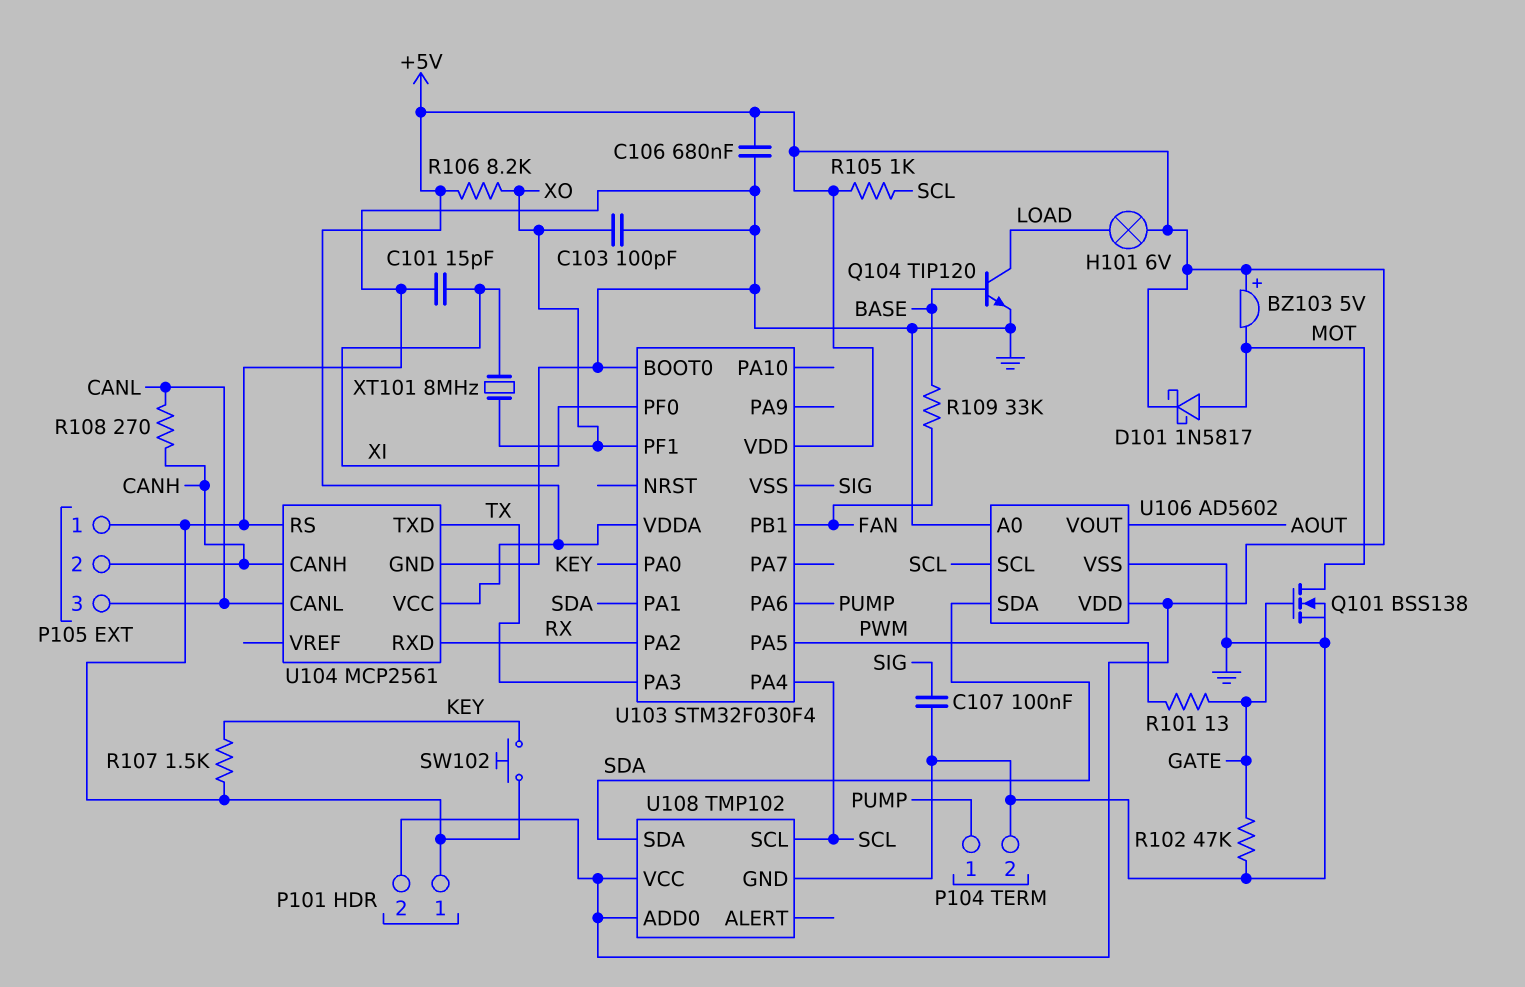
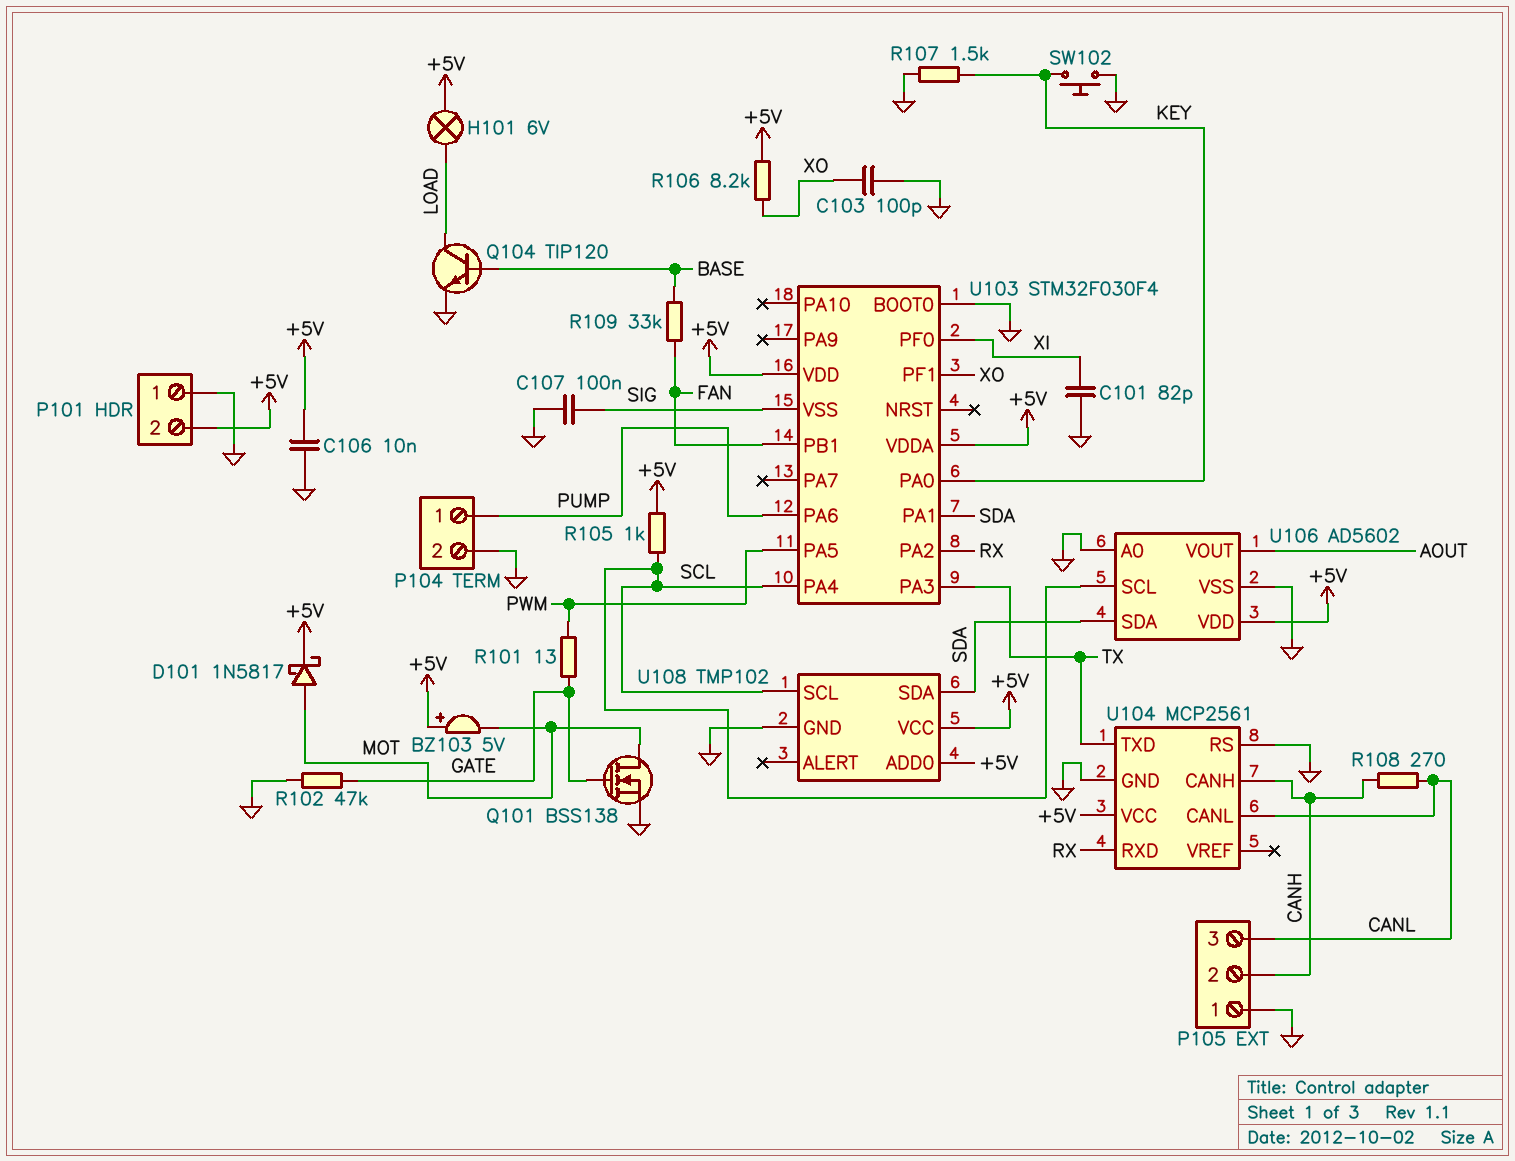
C101: 15pF (GND, XI) -> 82pF (GND, XI)
C106: 680nF (+5V, GND) -> 10nF (+5V, GND)
XT101: 8MHz (XI, XO) -> none

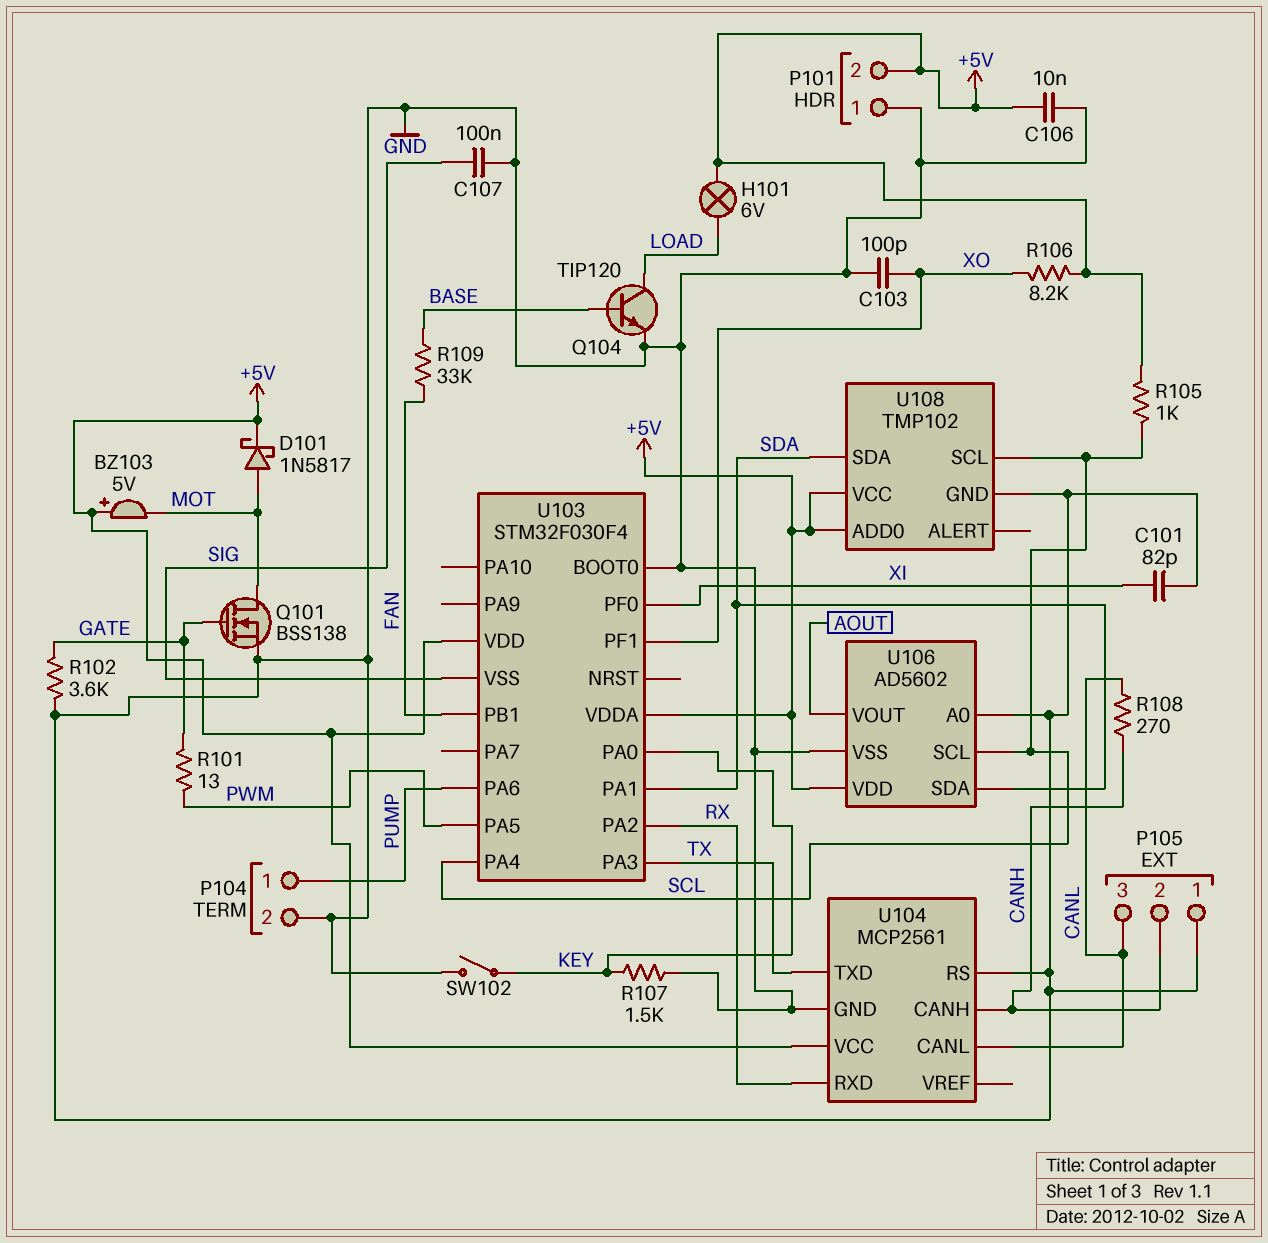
R102: 47k (GATE, GND) -> 3.6k (GATE, GND)
SW102: button (GND, KEY) -> switch (GND, KEY)

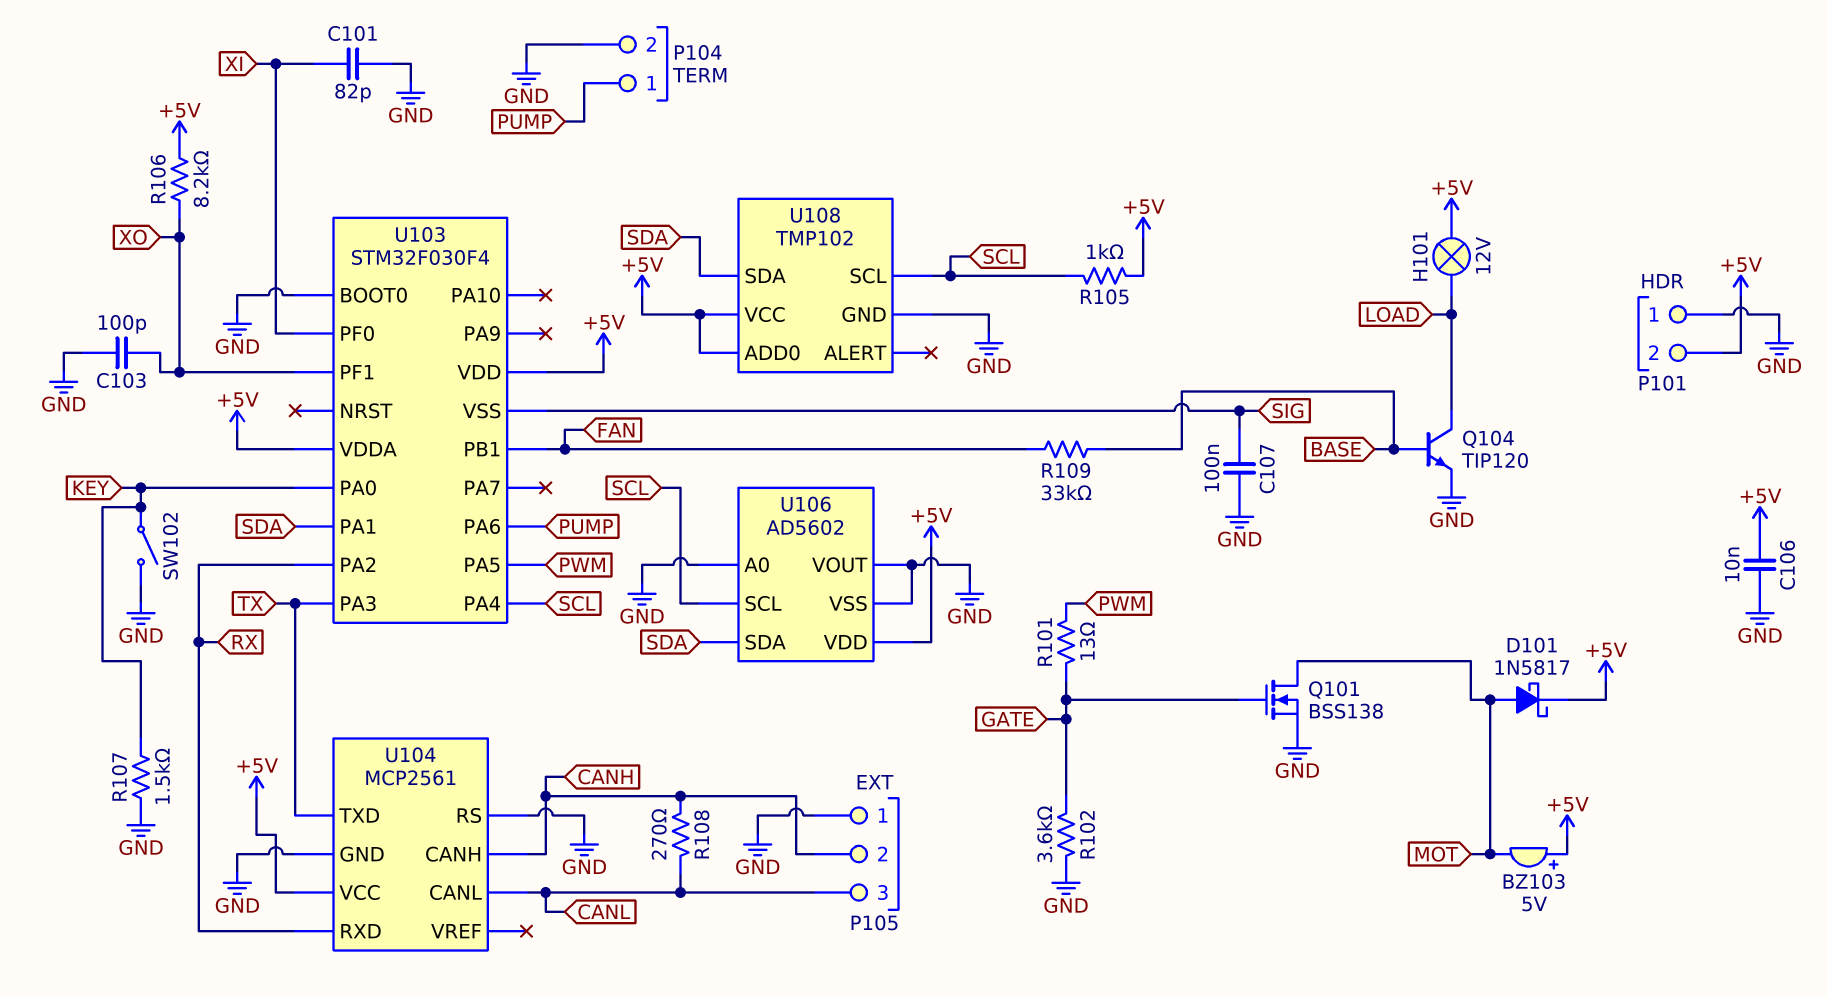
H101: lamp 6V (+5V, LOAD) -> lamp 12V (+5V, LOAD)
U106 pin VOUT: AOUT -> GND

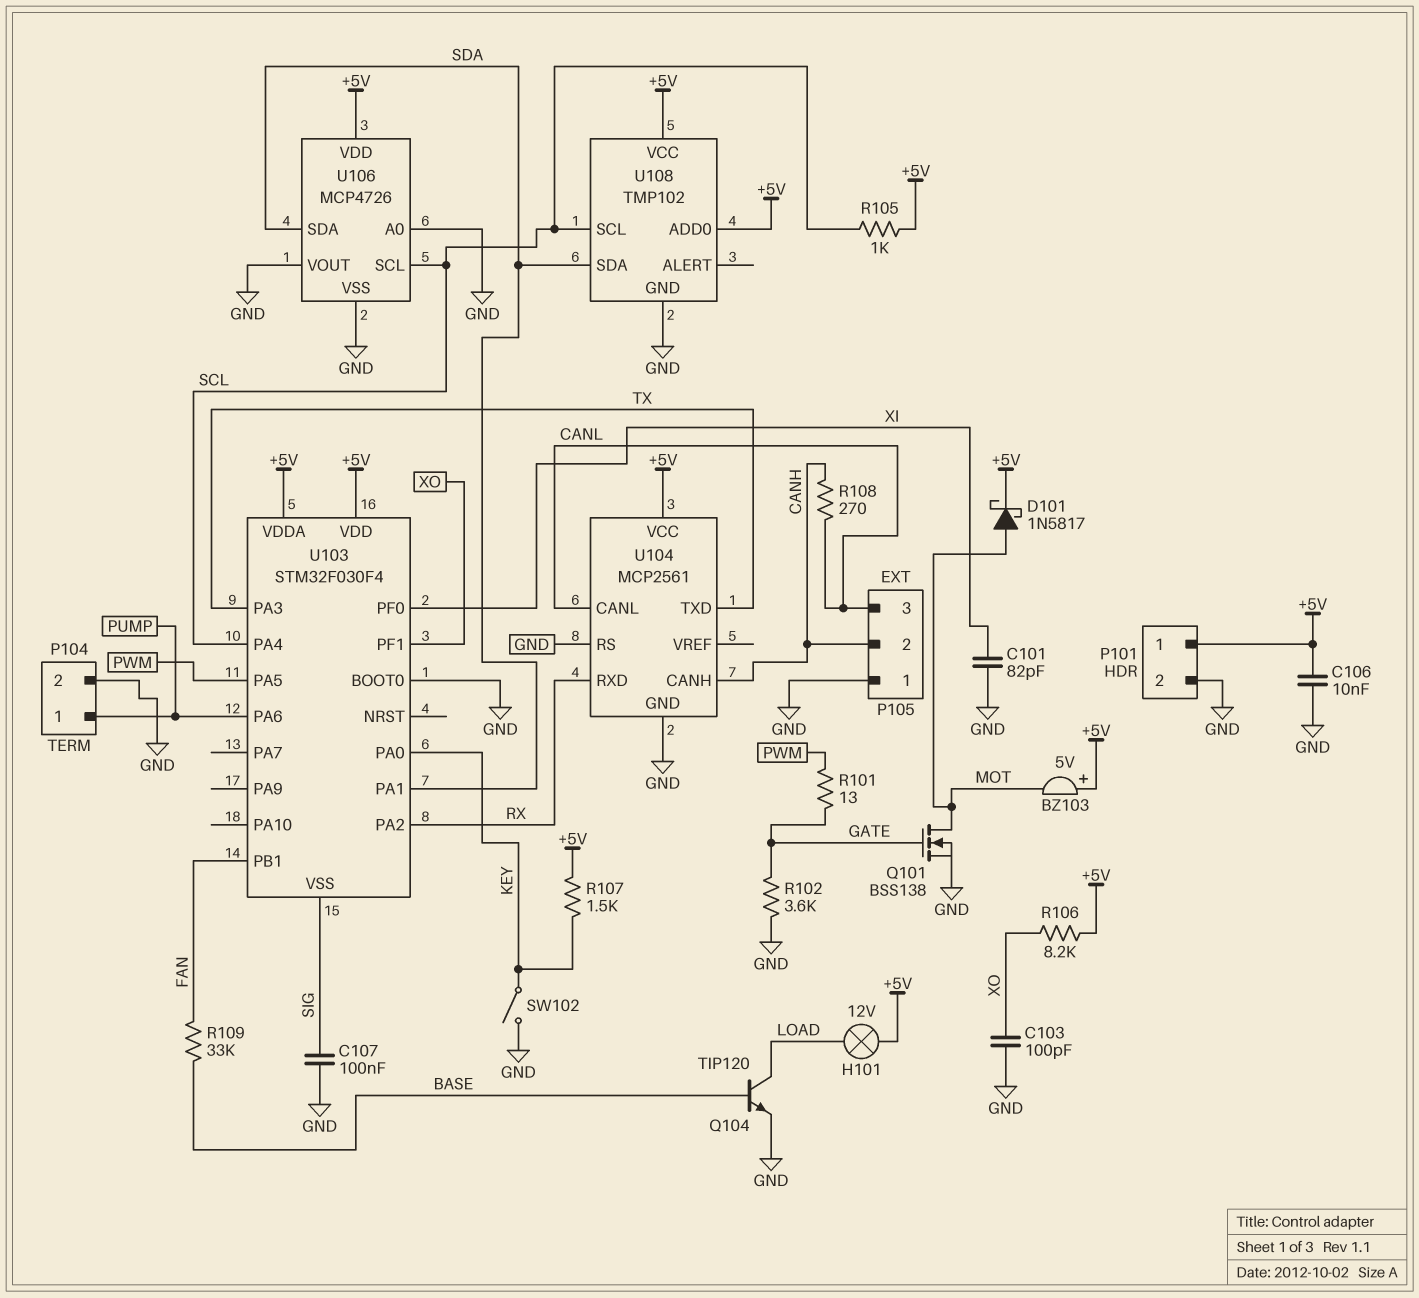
P101 pin 1: GND -> +5V
P101 pin 2: +5V -> GND
R107: 1.5k (GND, KEY) -> 1.5k (+5V, KEY)
U106: AD5602 -> MCP4726

